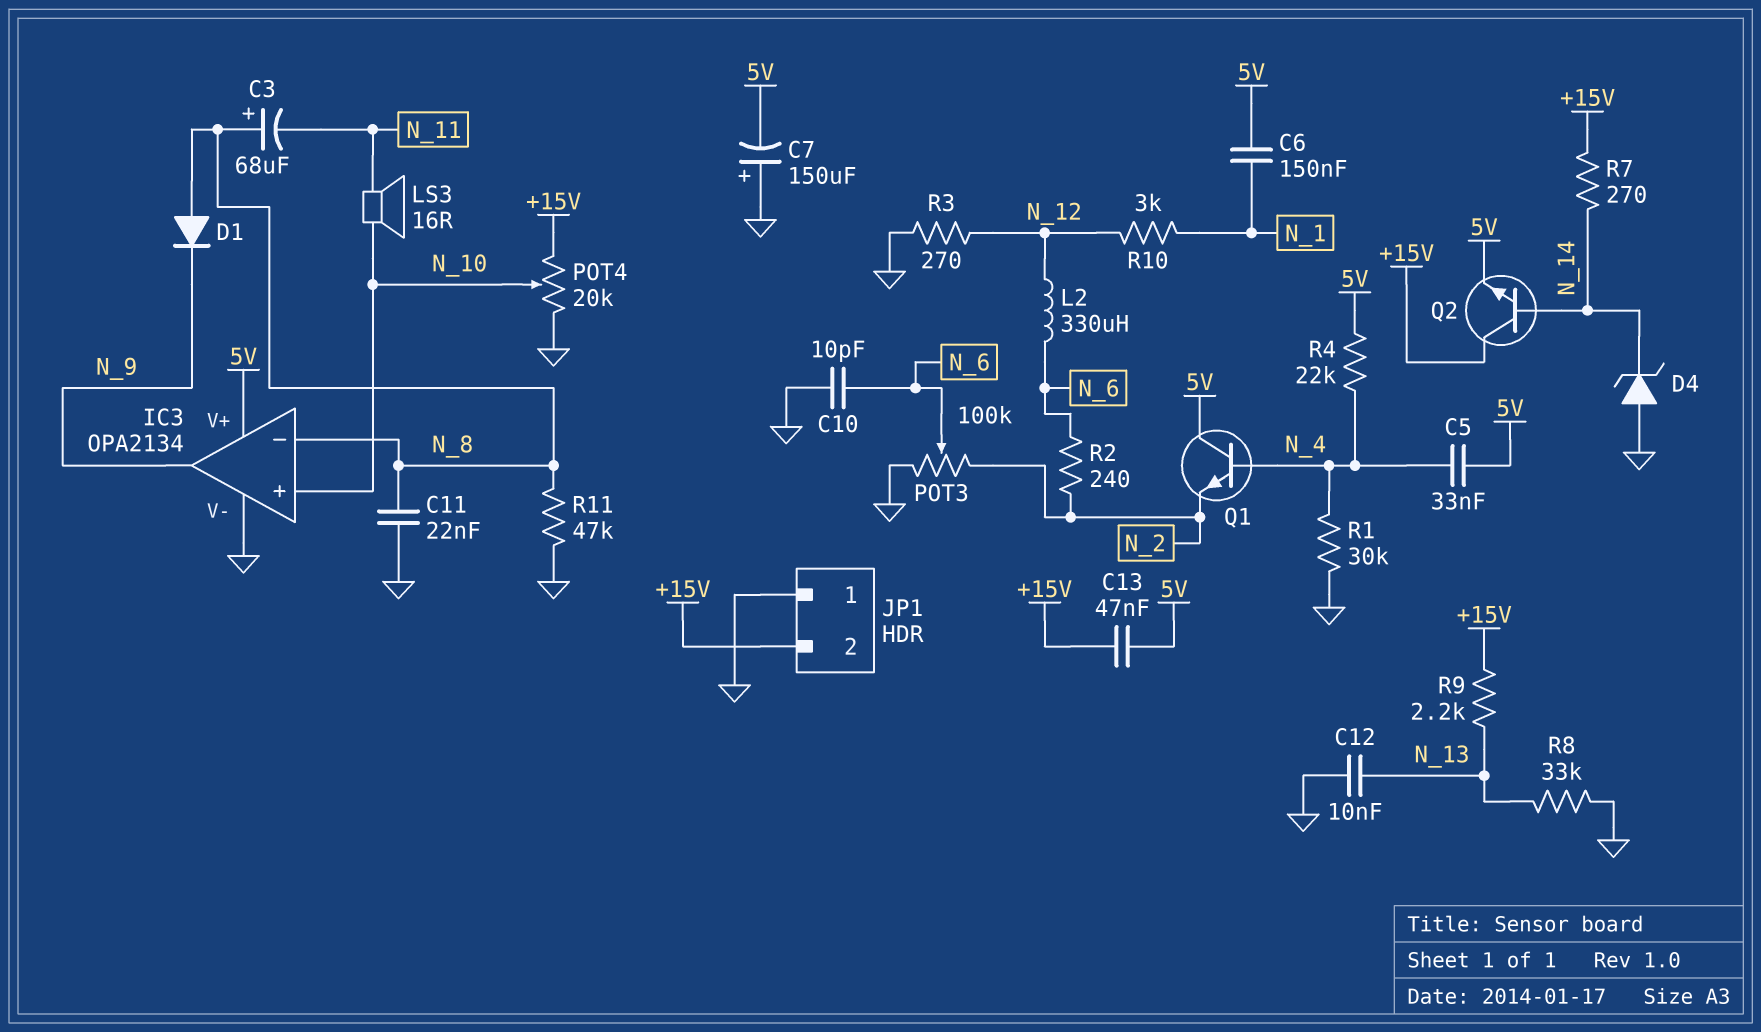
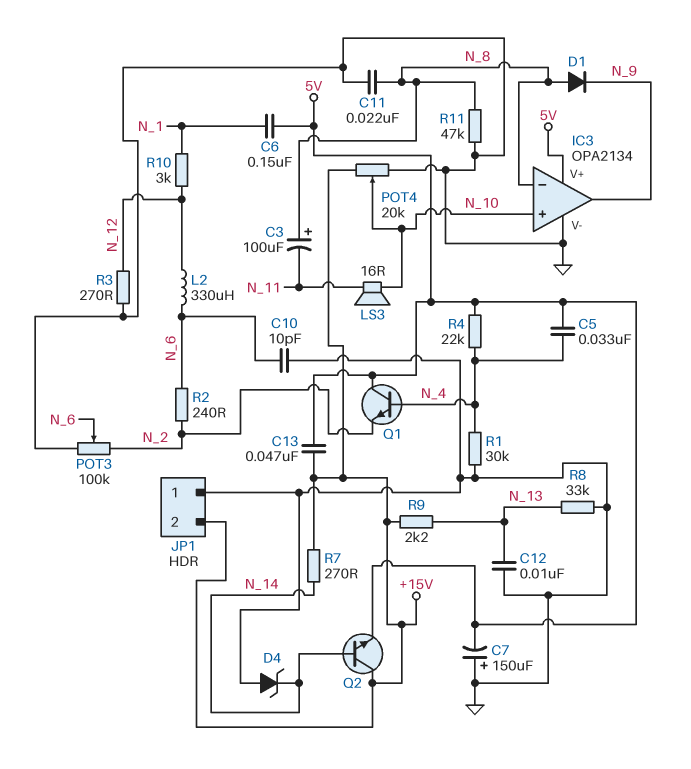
C3: 68uF (plus N_8, minus N_11) -> 100uF (plus N_8, minus N_11)

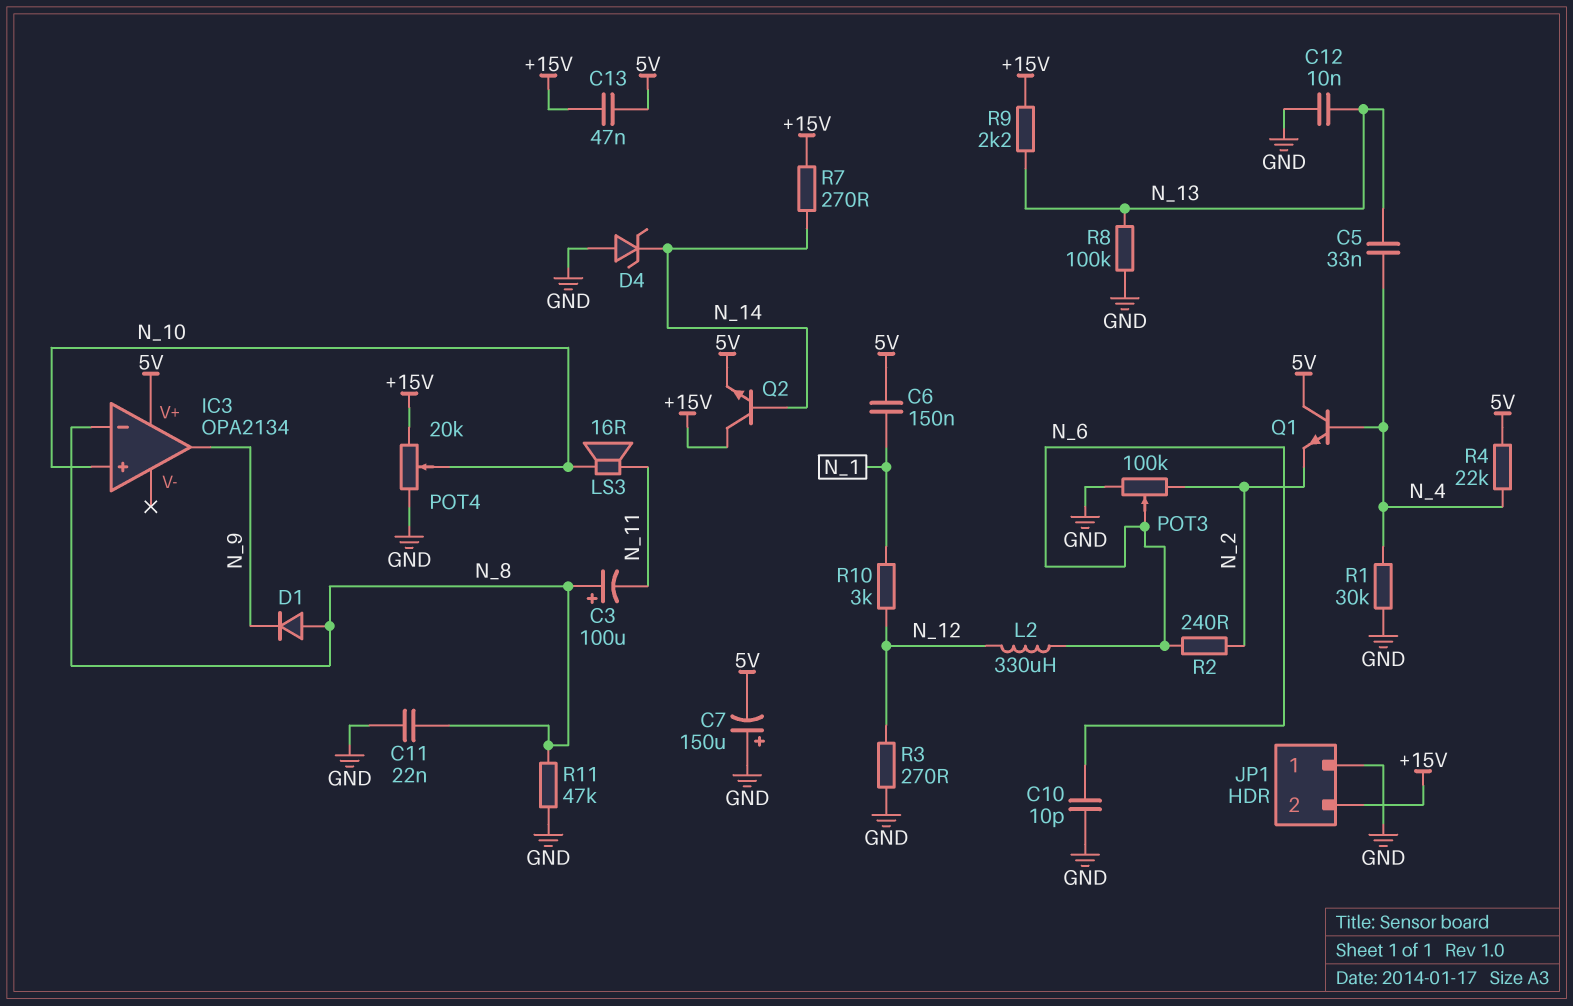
C5: 33nF (5V, N_4) -> 33nF (N_4, N_13)
IC3 pin V-: GND -> none
R8: 33k (GND, N_13) -> 100k (GND, N_13)

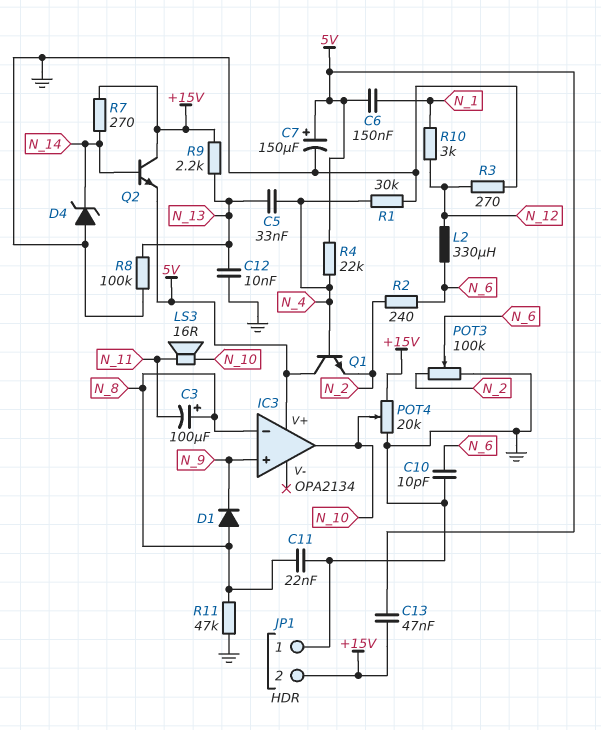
C7: 150uF (plus GND, minus 5V) -> 150uF (plus 5V, minus GND)
IC3 pin in+: N_10 -> N_9
IC3 pin out: N_9 -> N_10

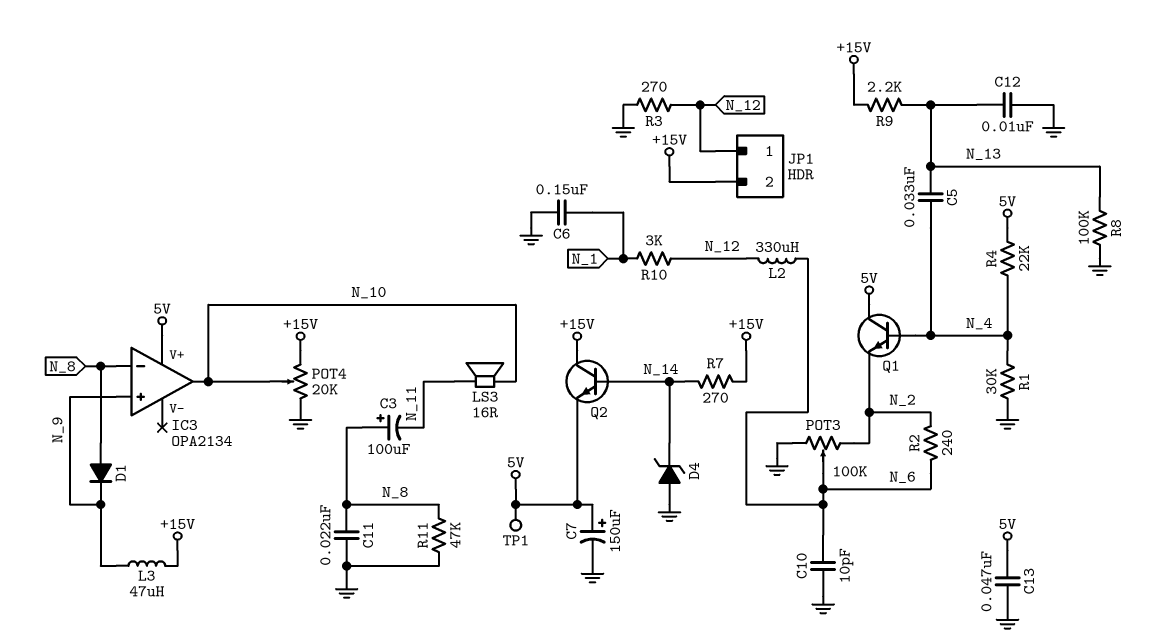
C6: 150nF (5V, N_1) -> 150nF (GND, N_1)
C13: 47nF (+15V, 5V) -> 47nF (5V, GND)
JP1 pin 1: GND -> N_12
L3: none -> 47uH (+15V, N_9)
TP1: none -> test point (5V)

